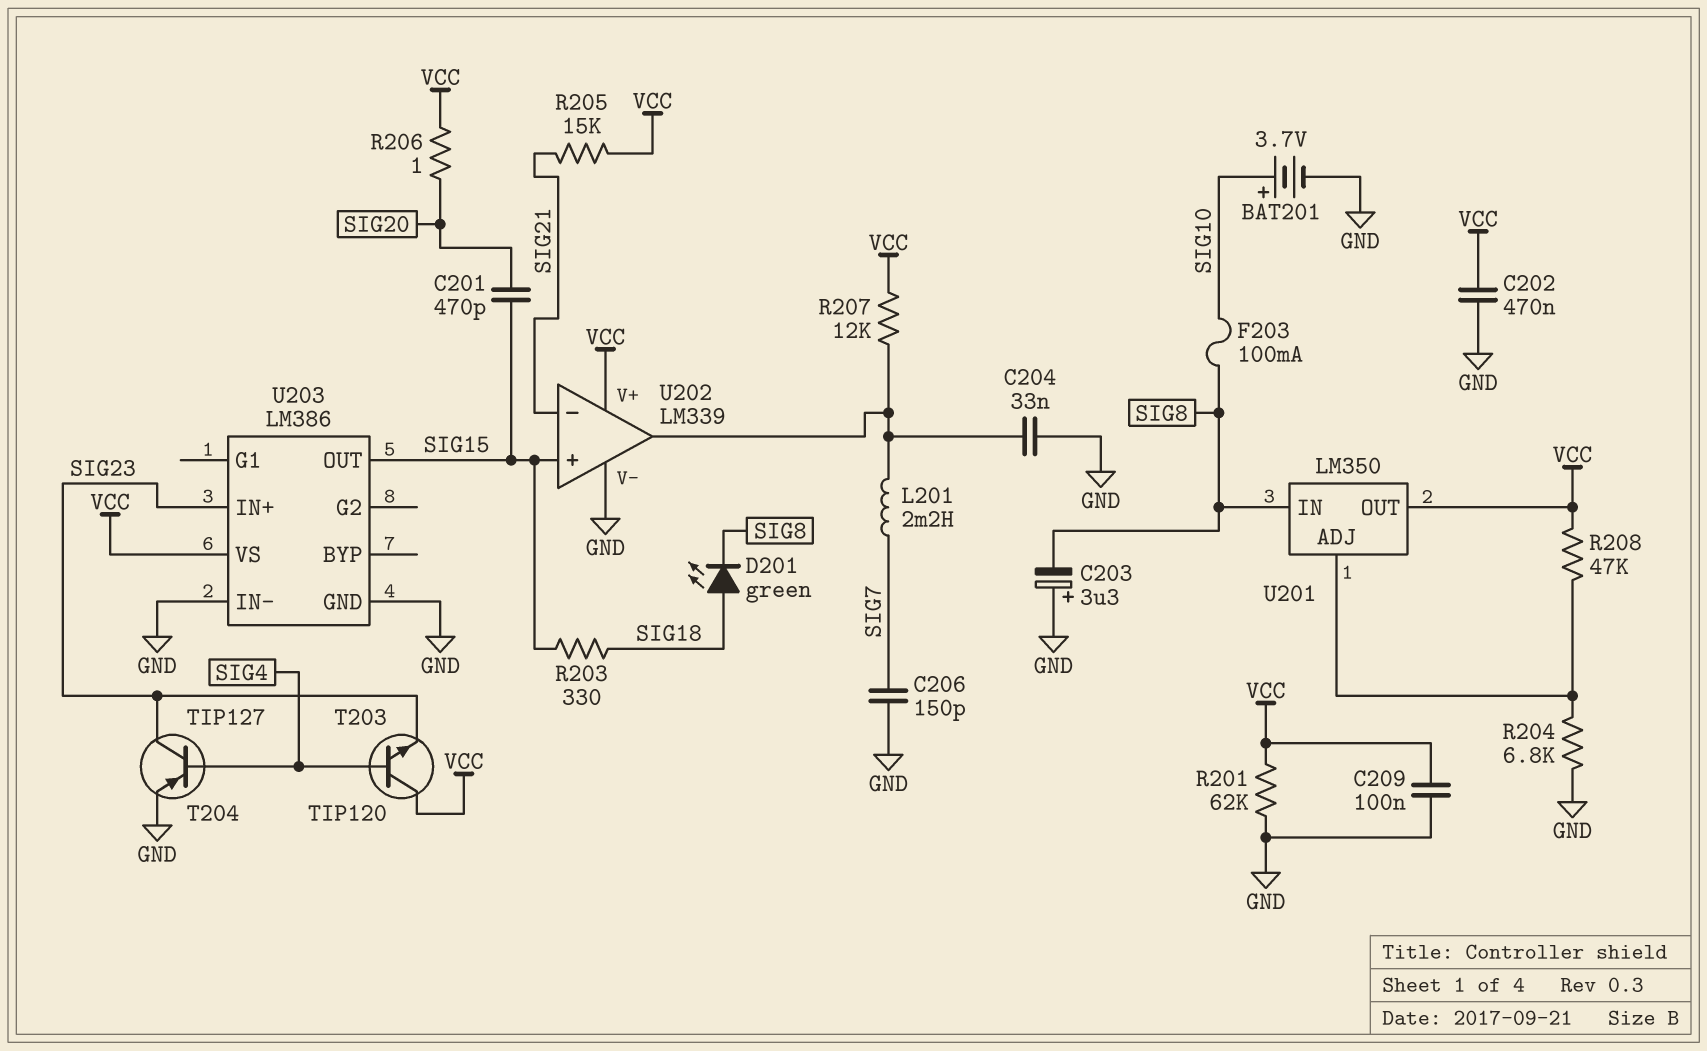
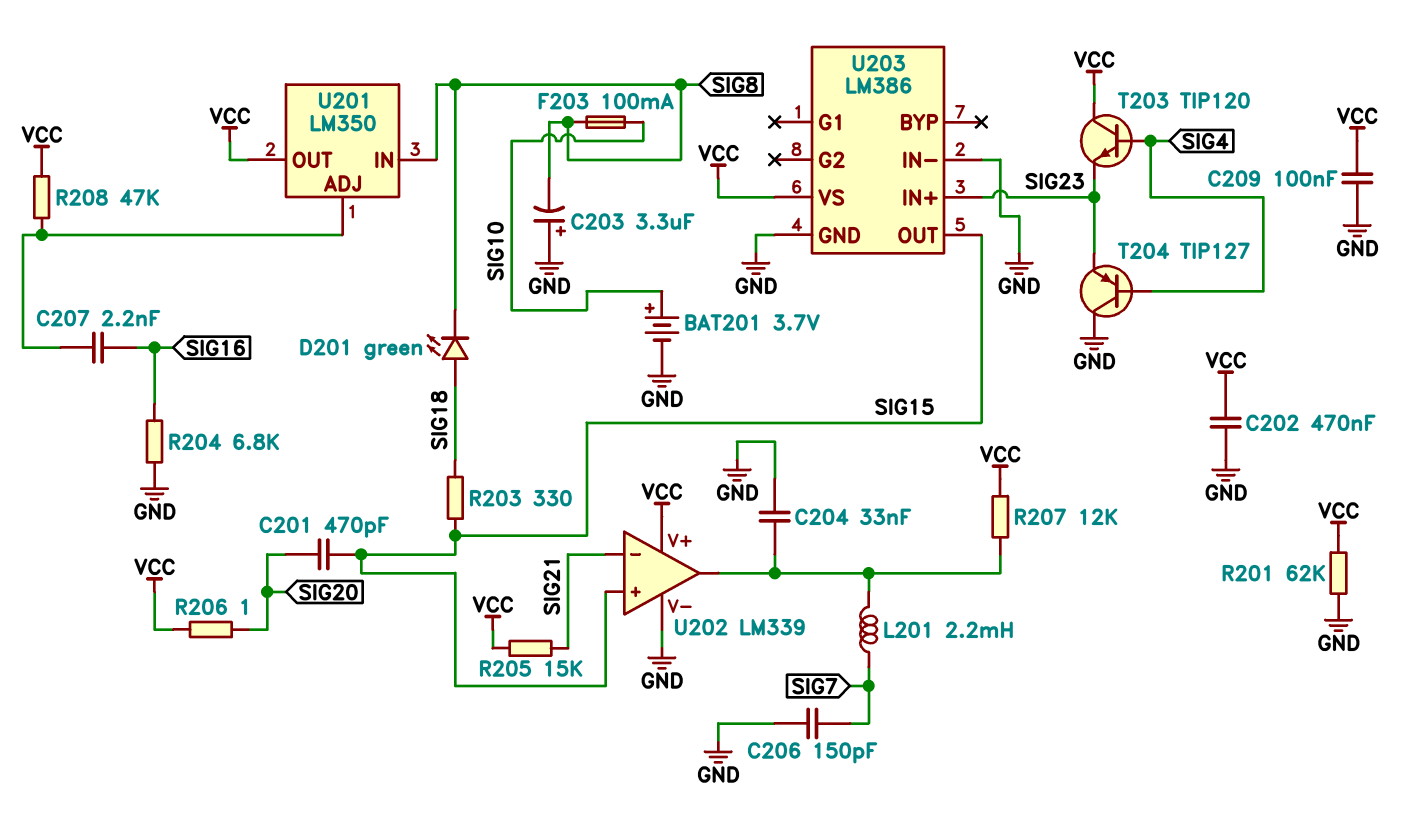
C207: none -> 2.2nF (SIG16, U201/ADJ)
R204: 6.8k (GND, U201/ADJ) -> 6.8k (GND, SIG16)
T204: PNP TIP127 (B SIG4, C SIG23, E GND) -> PNP TIP127 (B SIG4, C GND, E SIG23)

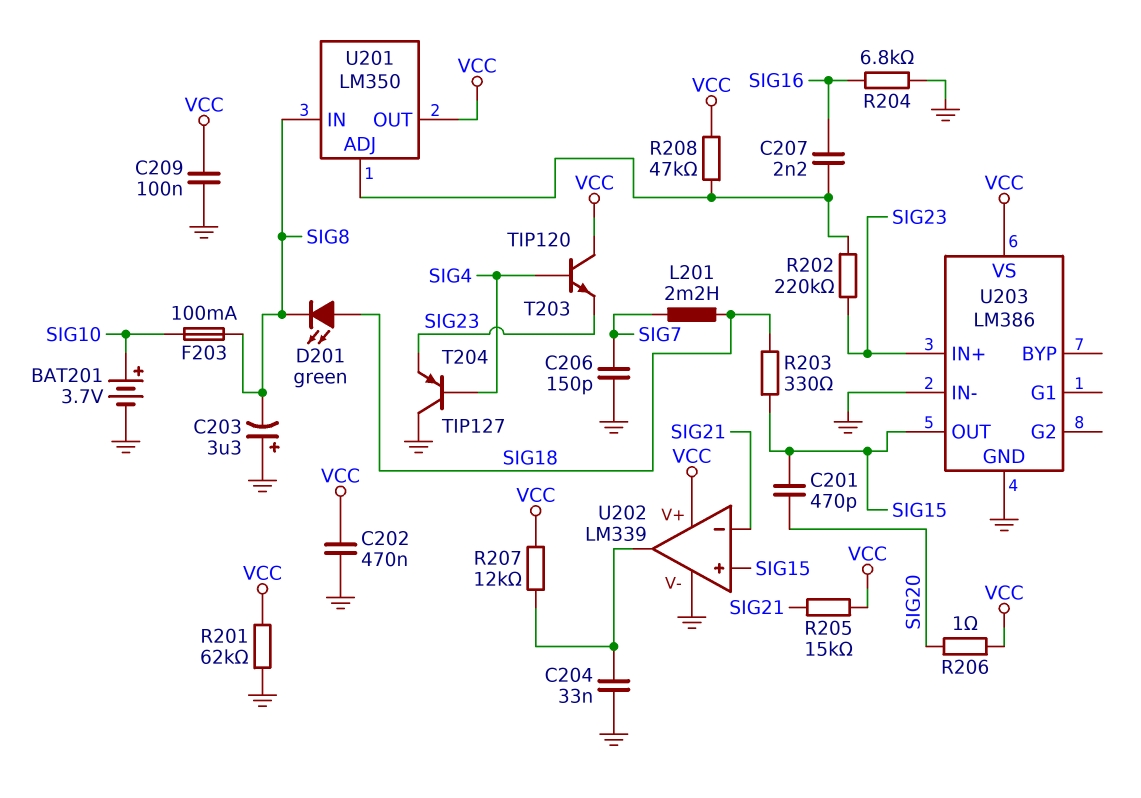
L201: 2.2mH (SIG7, U202/out) -> 2.2mH (SIG7, SIG18)
R202: none -> 220k (SIG23, U201/ADJ)

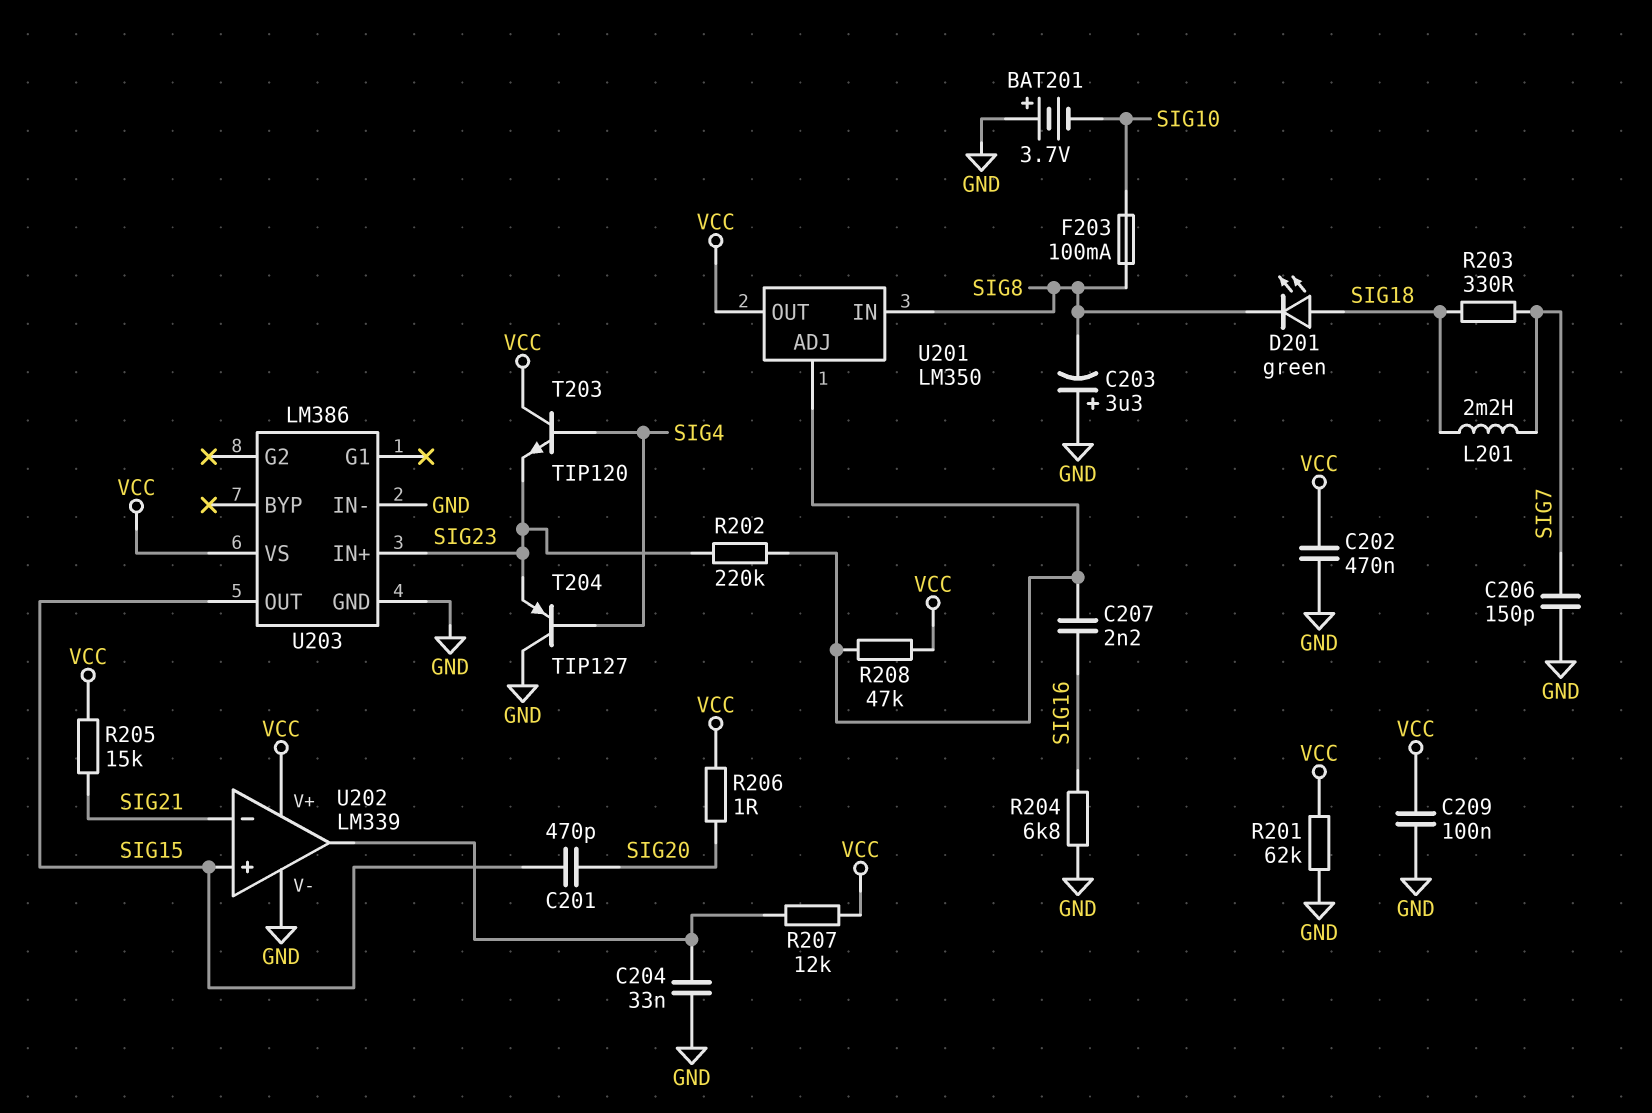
BAT201: 3.7V (plus SIG10, minus GND) -> 3.7V (plus GND, minus SIG10)
R203: 330 (SIG15, SIG18) -> 330 (SIG7, SIG18)

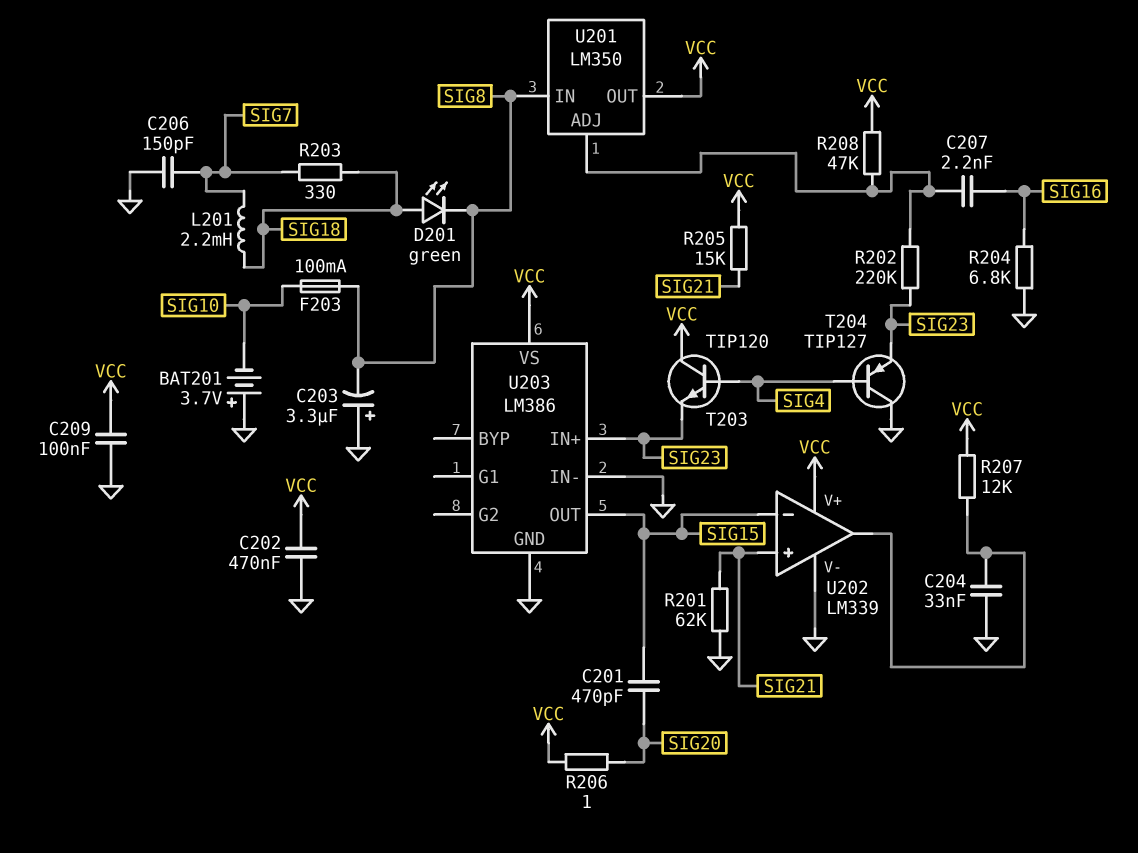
R201: 62k (GND, VCC) -> 62k (GND, SIG21)
U202 pin in+: SIG15 -> SIG21
U202 pin in-: SIG21 -> SIG15

